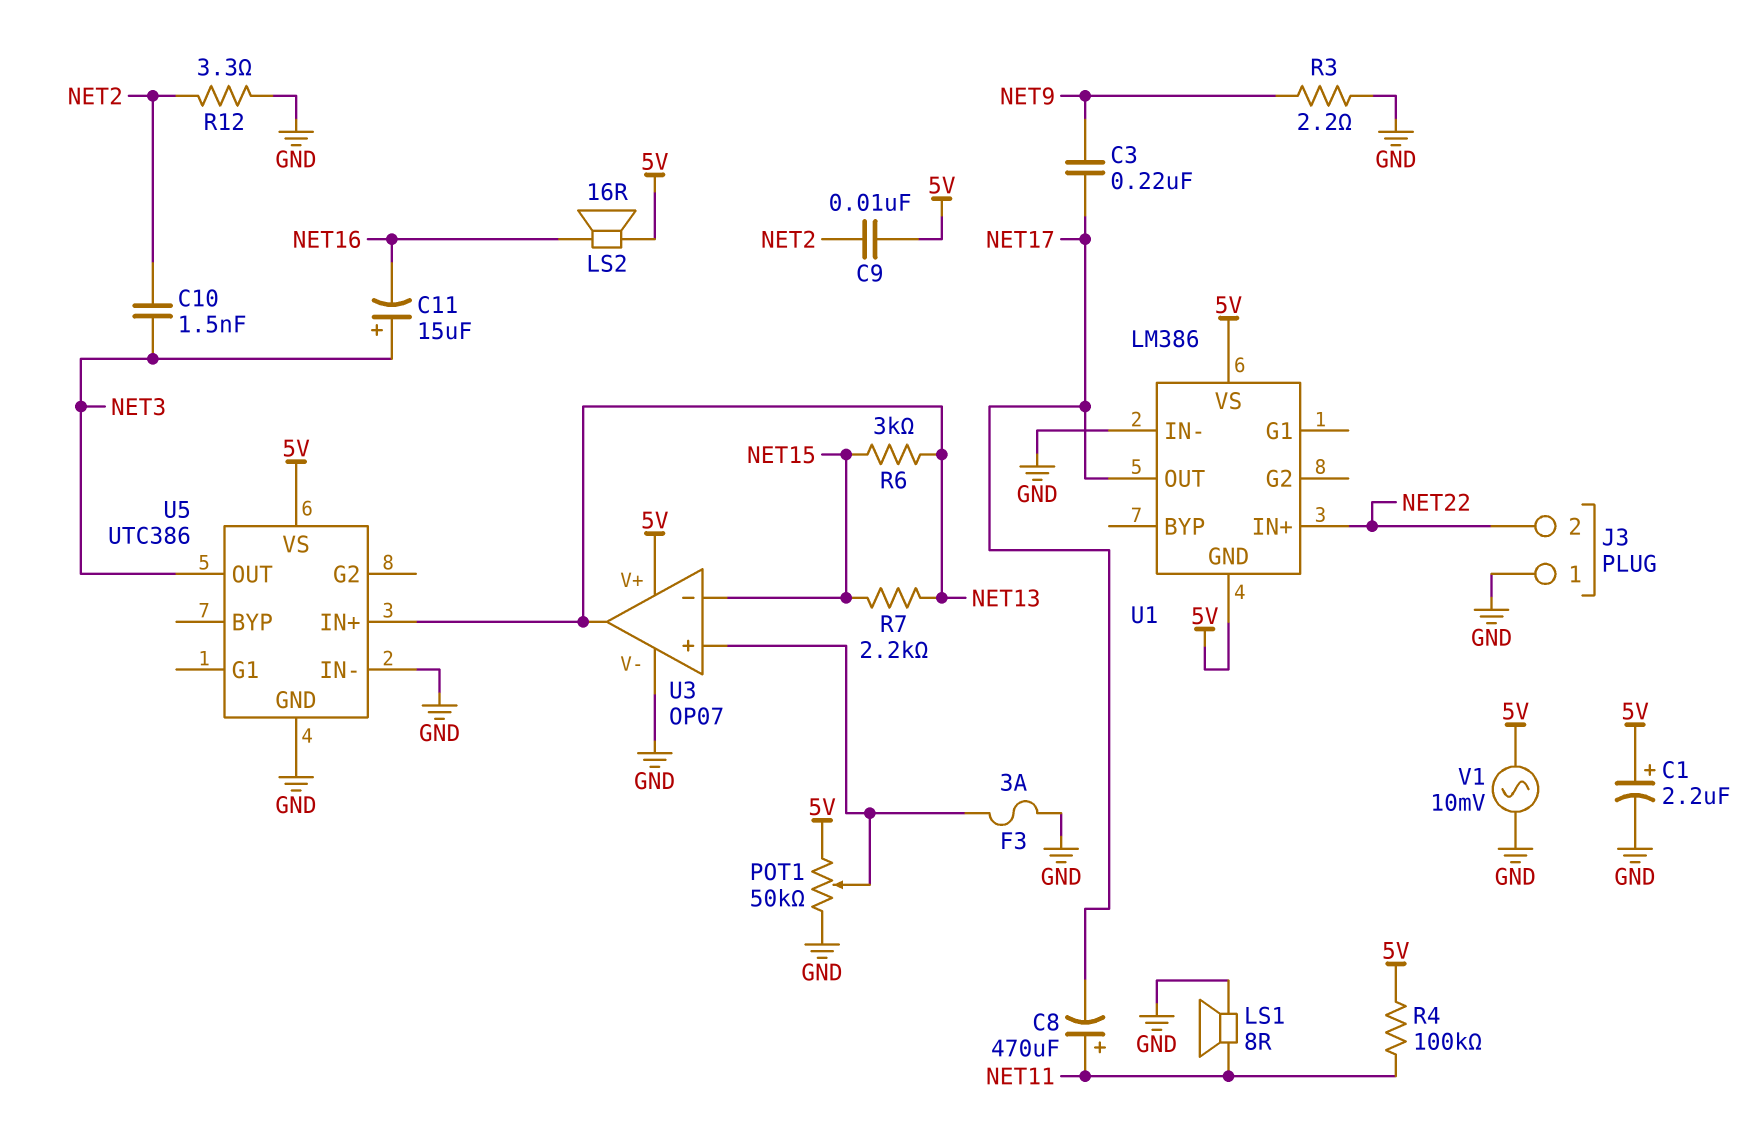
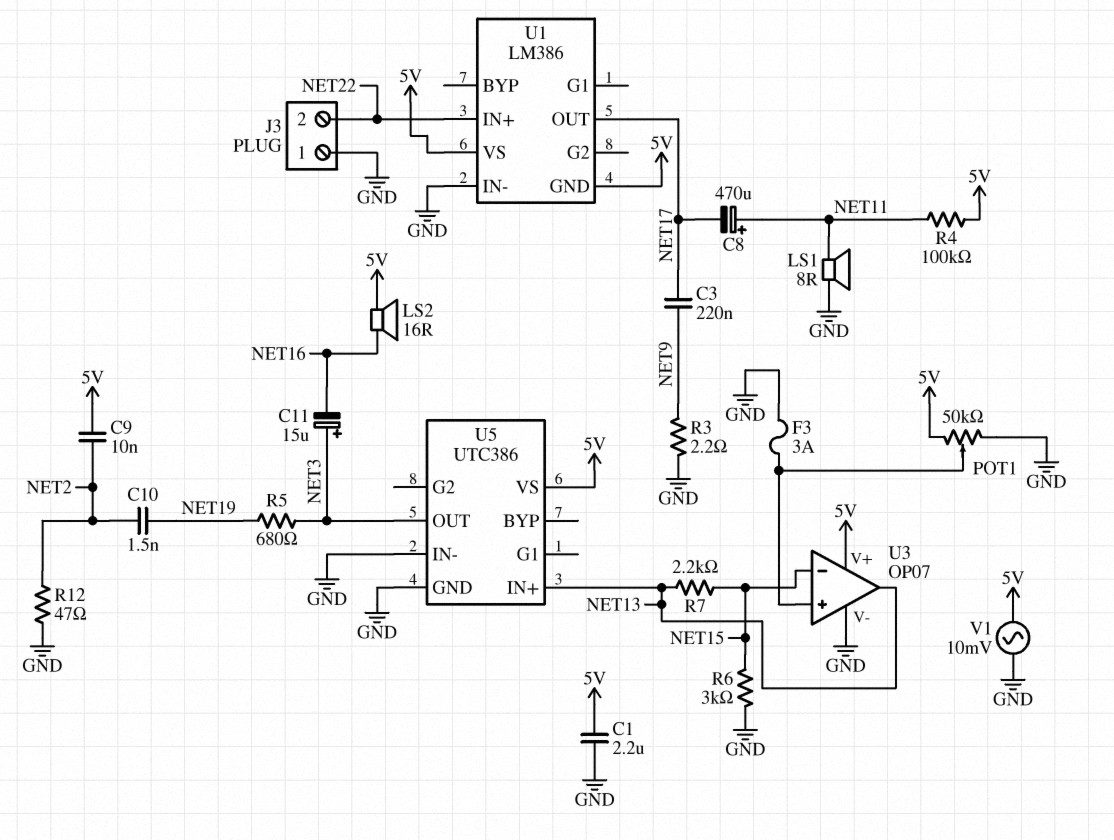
C1: 2.2uF (plus 5V, minus GND) -> 2.2uF (5V, GND)
C10: 1.5nF (NET2, NET3) -> 1.5nF (NET2, NET19)
R5: none -> 680 (NET3, NET19)
R6: 3k (NET13, NET15) -> 3k (GND, NET15)
R12: 3.3 (GND, NET2) -> 47 (GND, NET2)

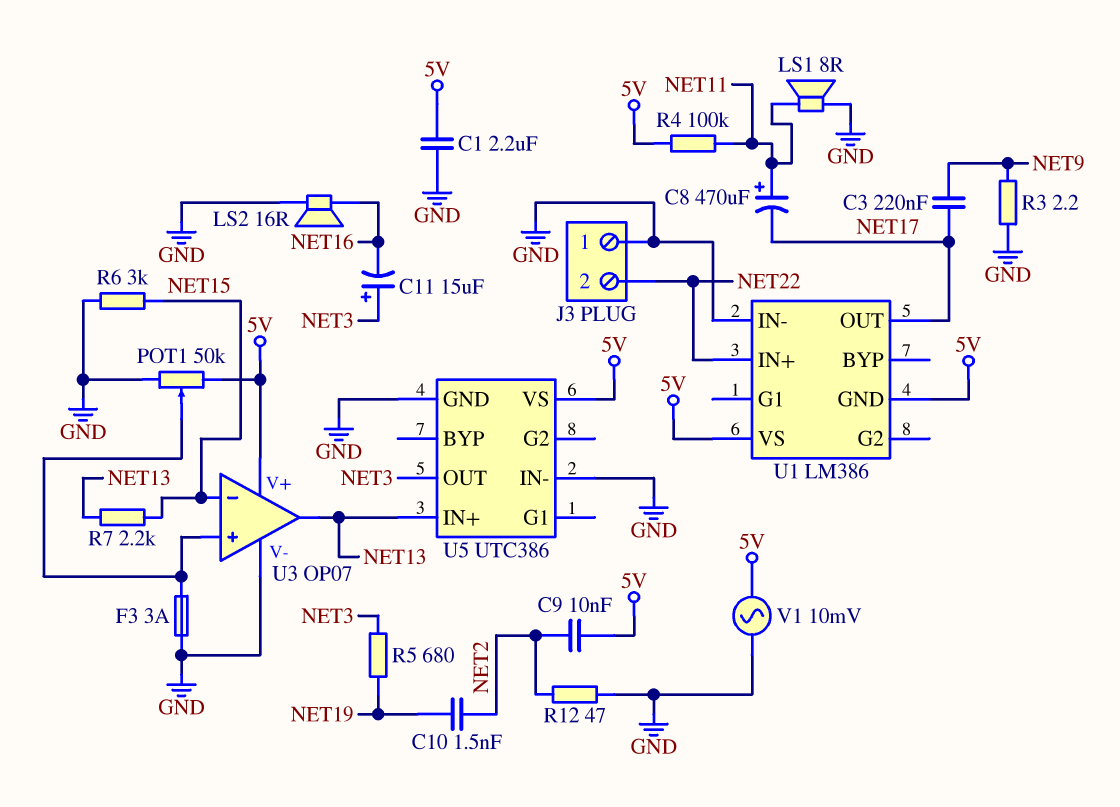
LS2: speaker 16R (5V, NET16) -> speaker 16R (GND, NET16)

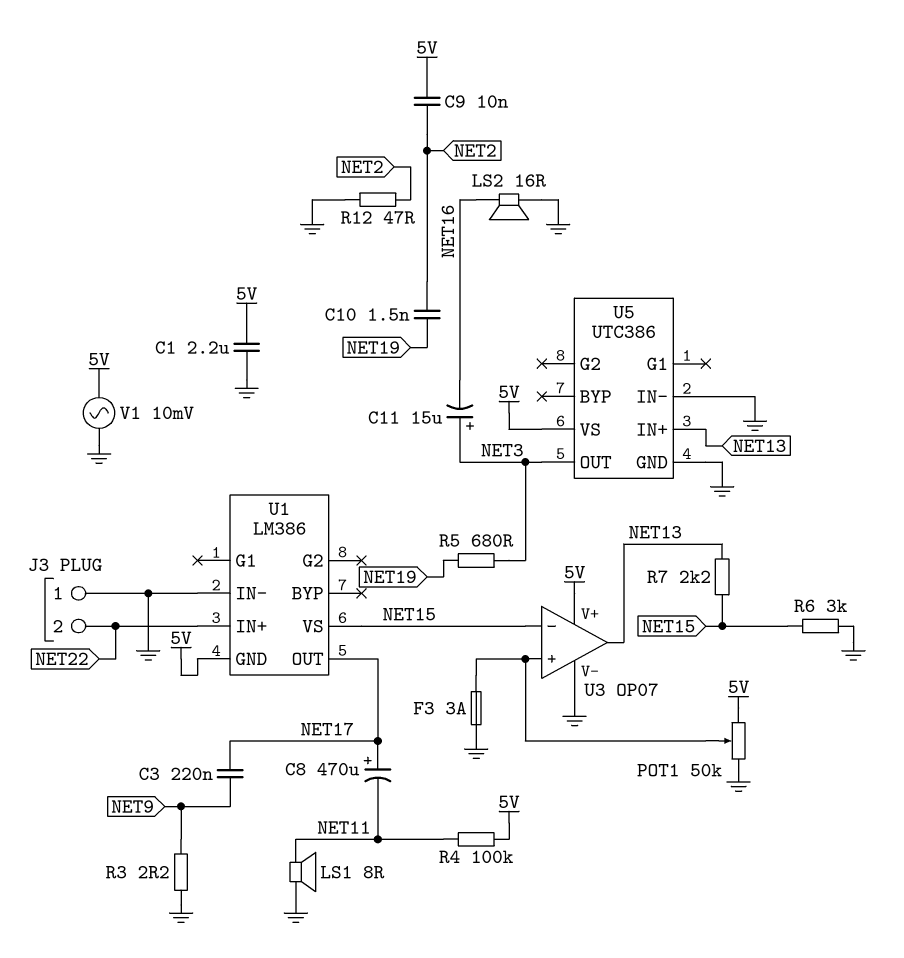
C8: 470uF (plus NET11, minus NET17) -> 470uF (plus NET17, minus NET11)
U1 pin VS: 5V -> NET15

